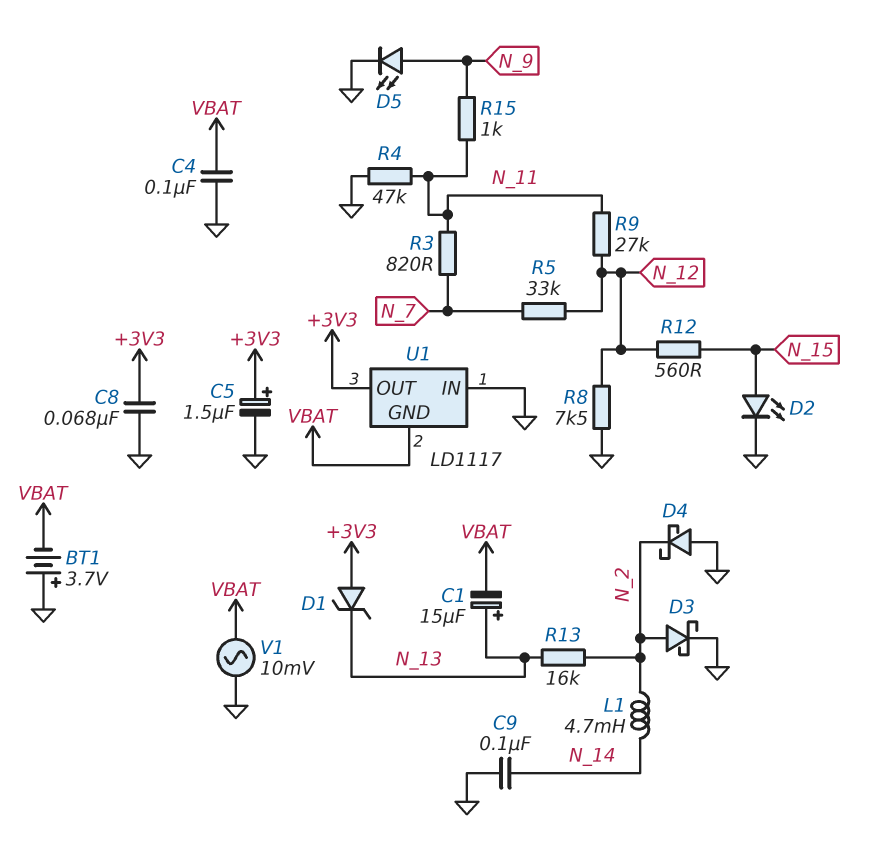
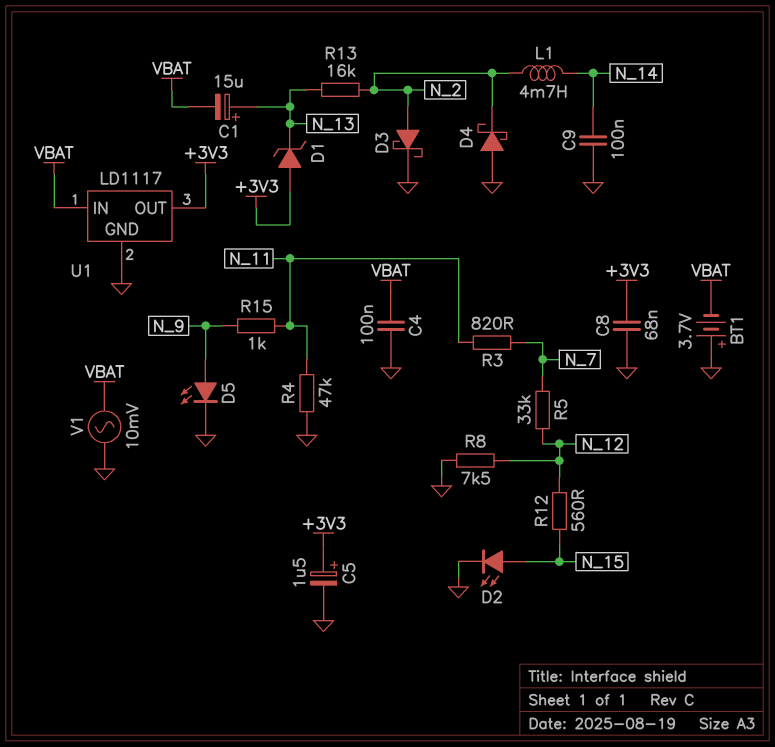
R9: 27k (N_11, N_12) -> none
U1 pin GND: VBAT -> GND
U1 pin IN: GND -> VBAT

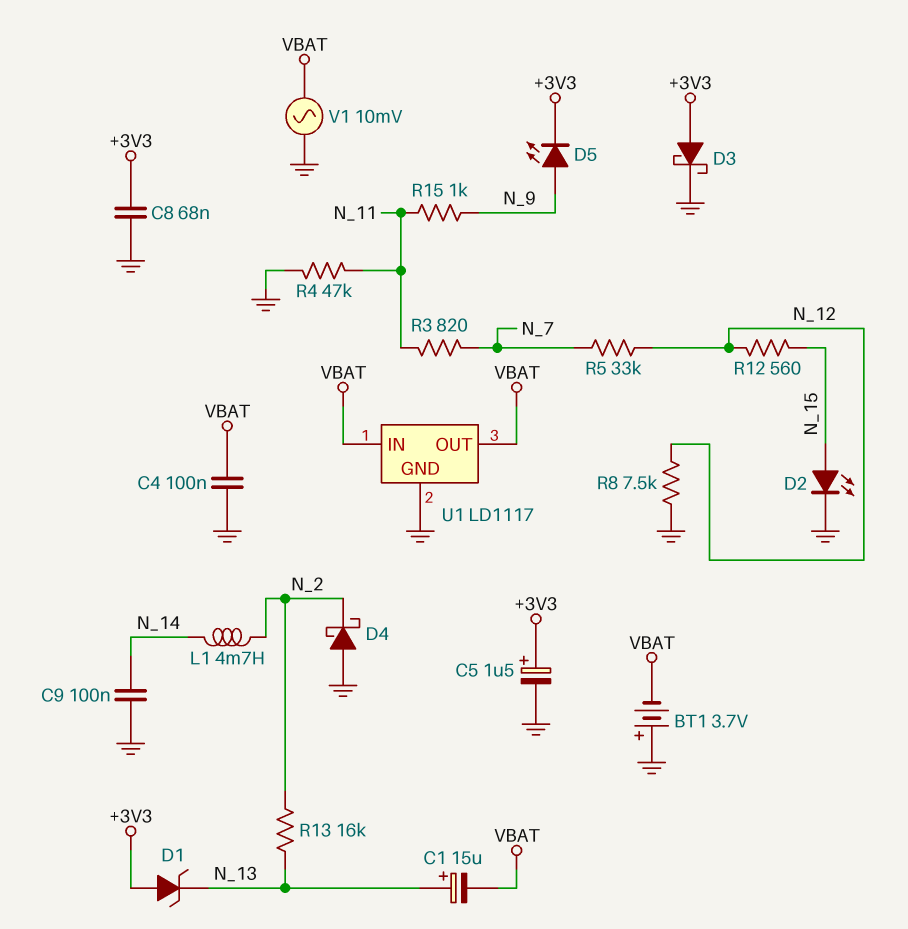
D3: schottky (A N_2, K GND) -> schottky (A +3V3, K GND)
D5: LED (A N_9, K GND) -> LED (A N_9, K +3V3)
U1 pin OUT: +3V3 -> VBAT

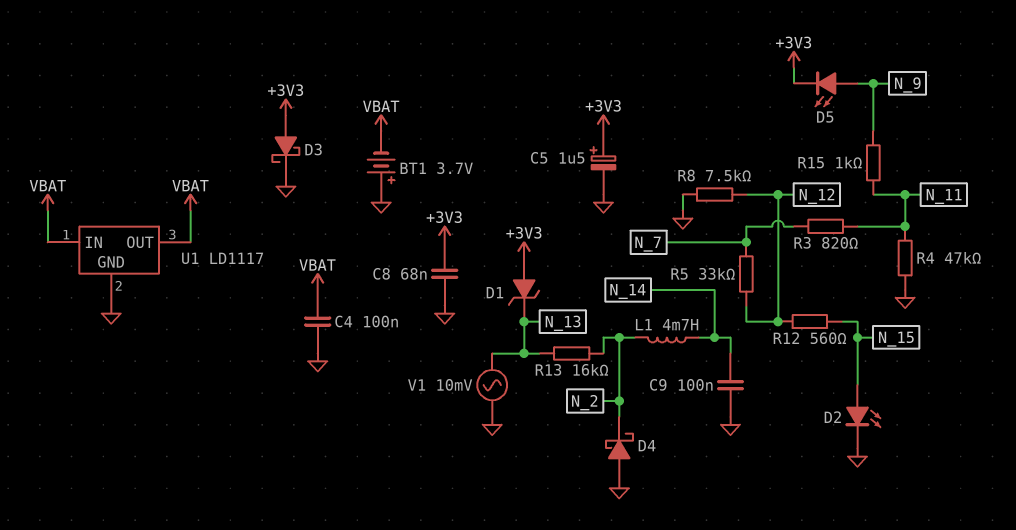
C1: 15uF (plus N_13, minus VBAT) -> none
V1: AC 10mV (GND, VBAT) -> AC 10mV (GND, N_13)

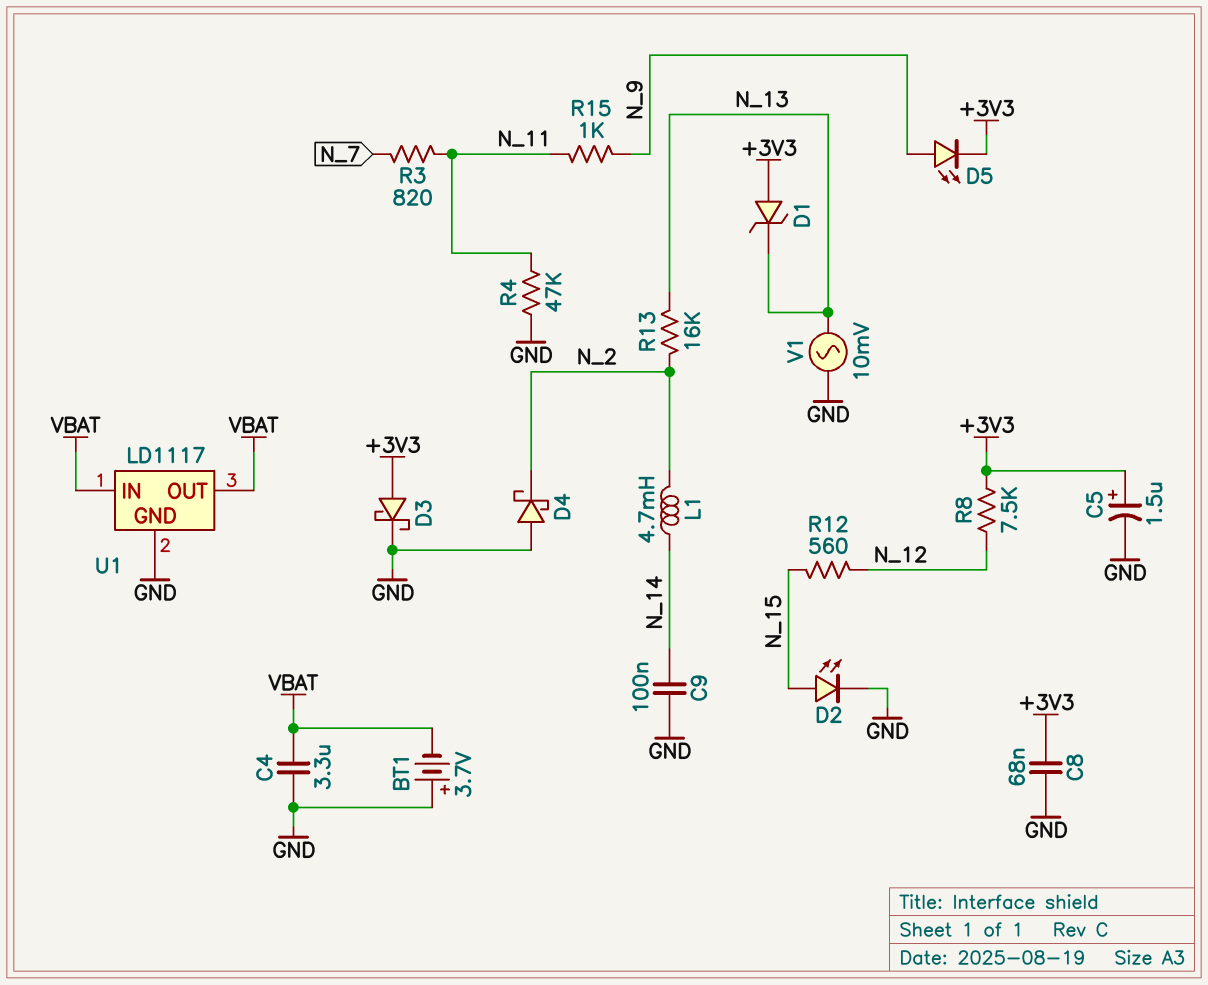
C4: 100nF (GND, VBAT) -> 3.3uF (GND, VBAT)
R5: 33k (N_7, N_12) -> none
R8: 7.5k (GND, N_12) -> 7.5k (+3V3, N_12)

